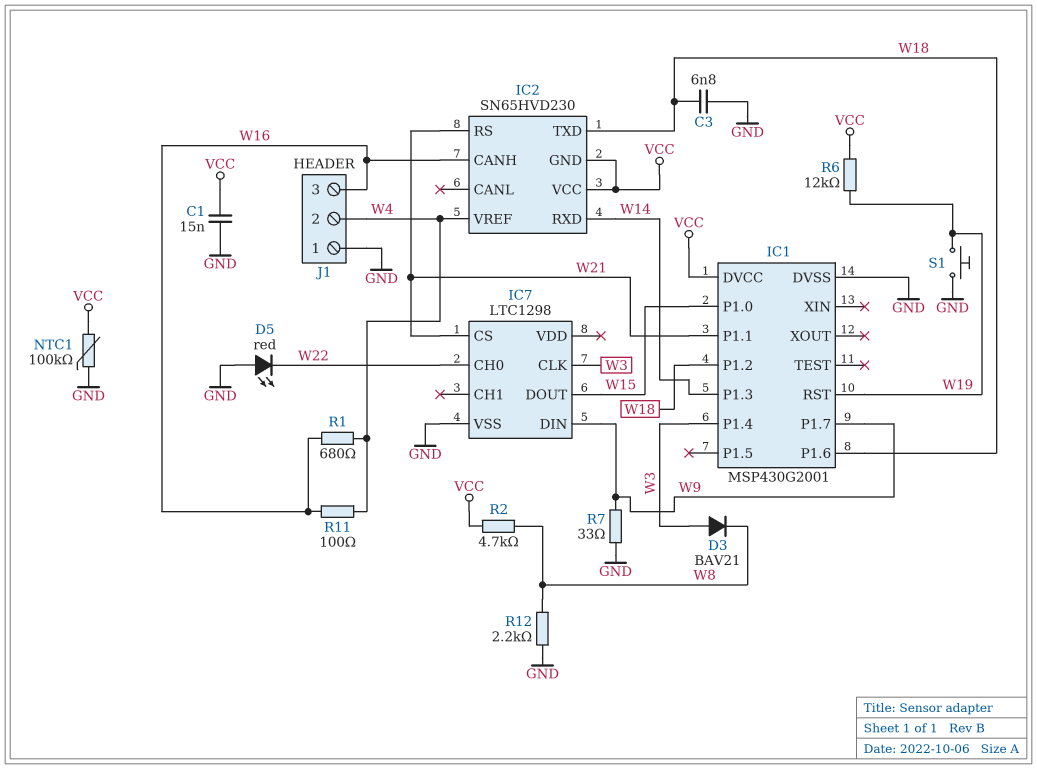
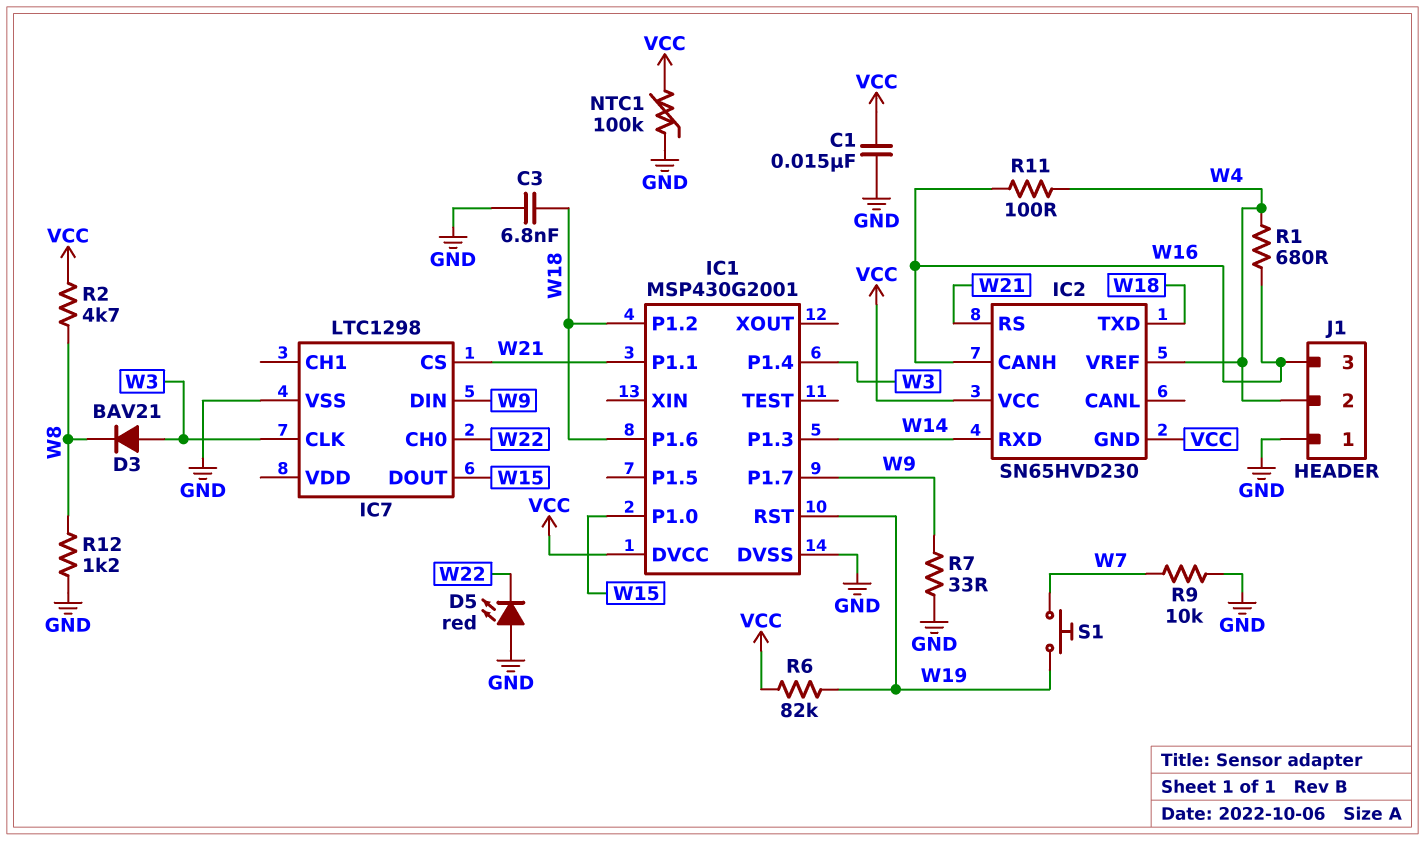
R6: 12k (VCC, W19) -> 82k (VCC, W19)
R9: none -> 10k (GND, W7)
R12: 2.2k (GND, W8) -> 1.2k (GND, W8)
S1: button (GND, W19) -> button (W7, W19)

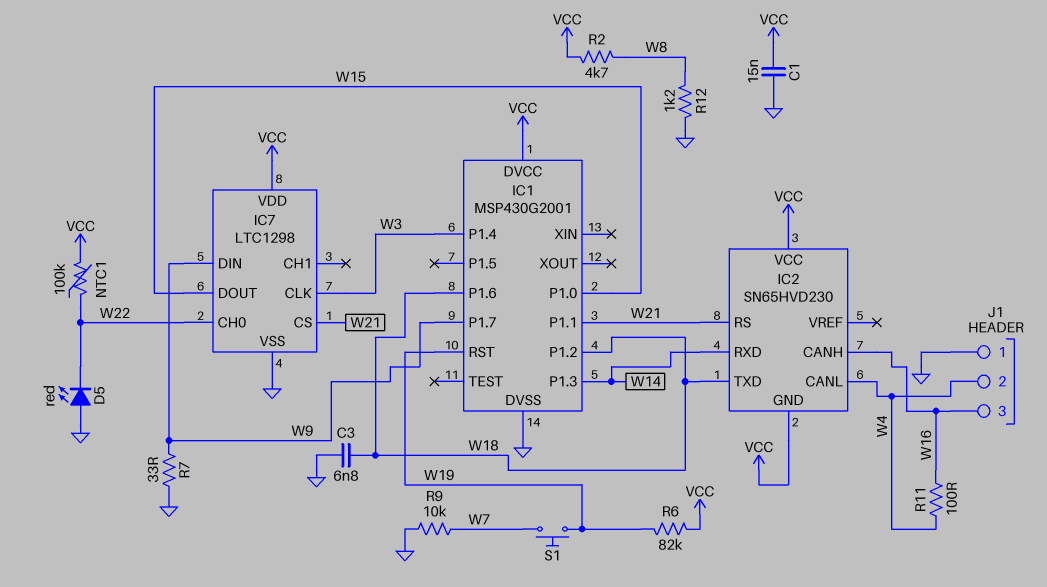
D3: diode BAV21 (A W3, K W8) -> none
IC2 pin CANL: none -> W4
IC2 pin VREF: W4 -> none
IC7 pin VDD: none -> VCC
NTC1: 100k (GND, VCC) -> 100k (VCC, W22)
R1: 680 (W4, W16) -> none

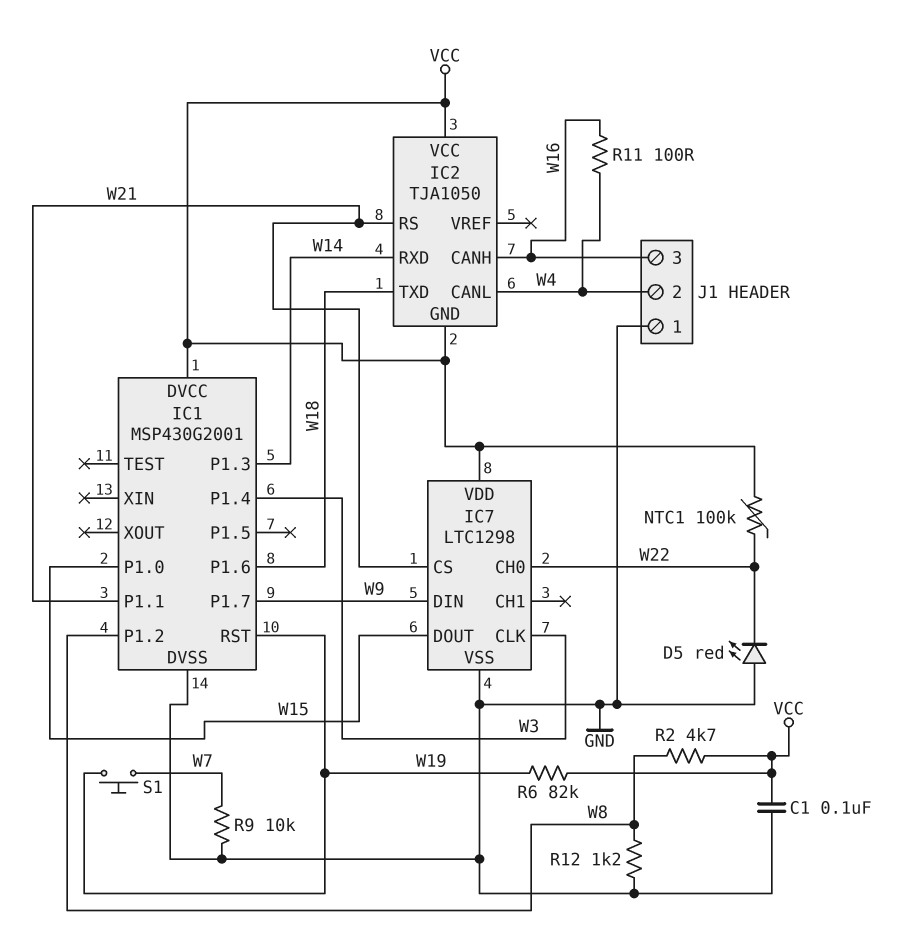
C1: 15nF (GND, VCC) -> 100nF (GND, VCC)
C3: 6.8nF (GND, W18) -> none
IC1 pin P1.2: W18 -> W8
IC2: SN65HVD230 -> TJA1050
R7: 33 (GND, W9) -> none

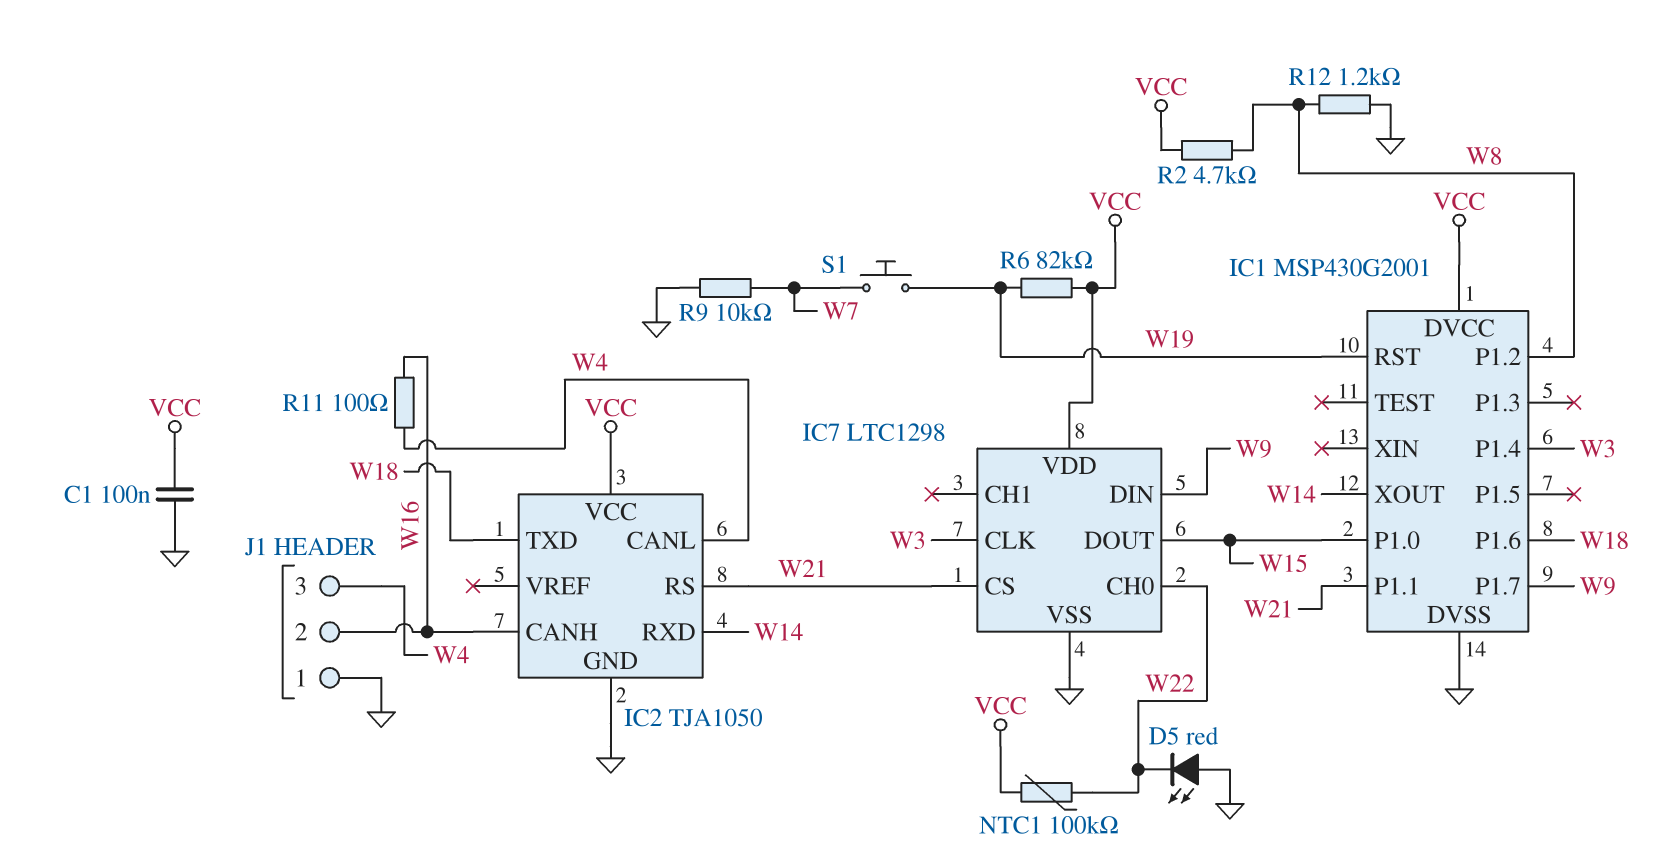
IC1 pin P1.3: W14 -> none
IC1 pin XOUT: none -> W14
IC2 pin GND: VCC -> GND
J1 pin 2: W4 -> W16
J1 pin 3: W16 -> W4

